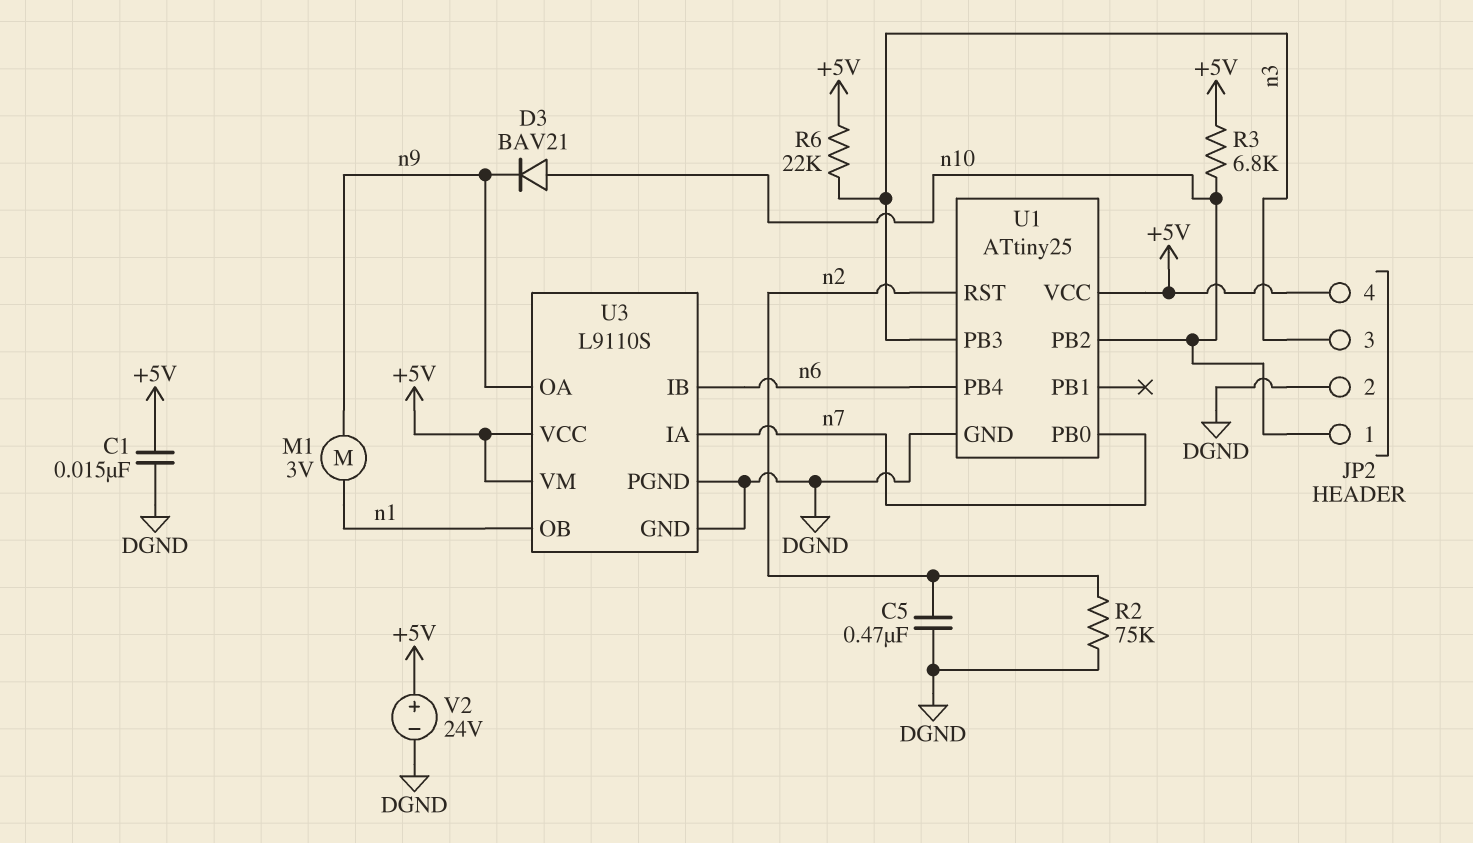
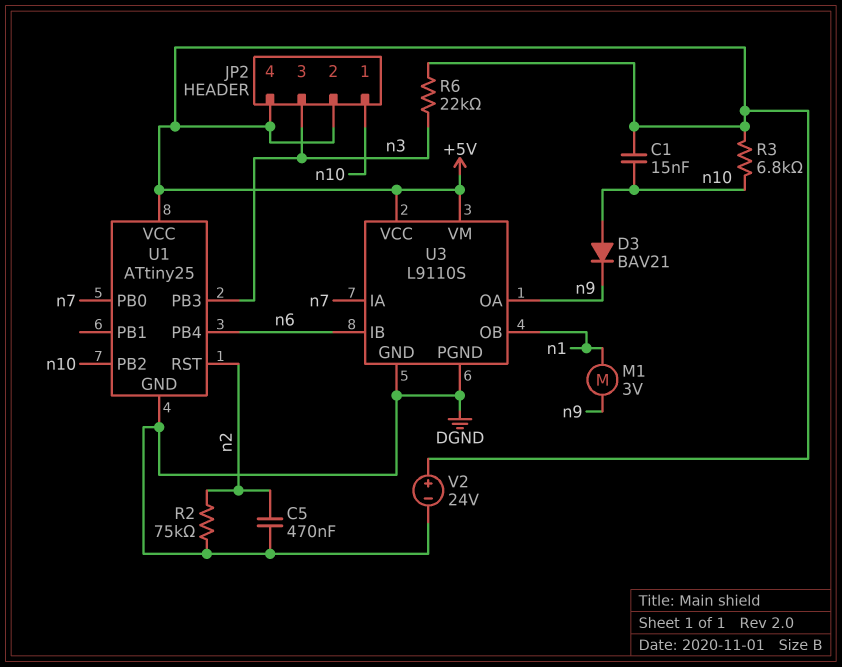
C1: 15nF (+5V, DGND) -> 15nF (+5V, n10)
JP2 pin 2: DGND -> +5V

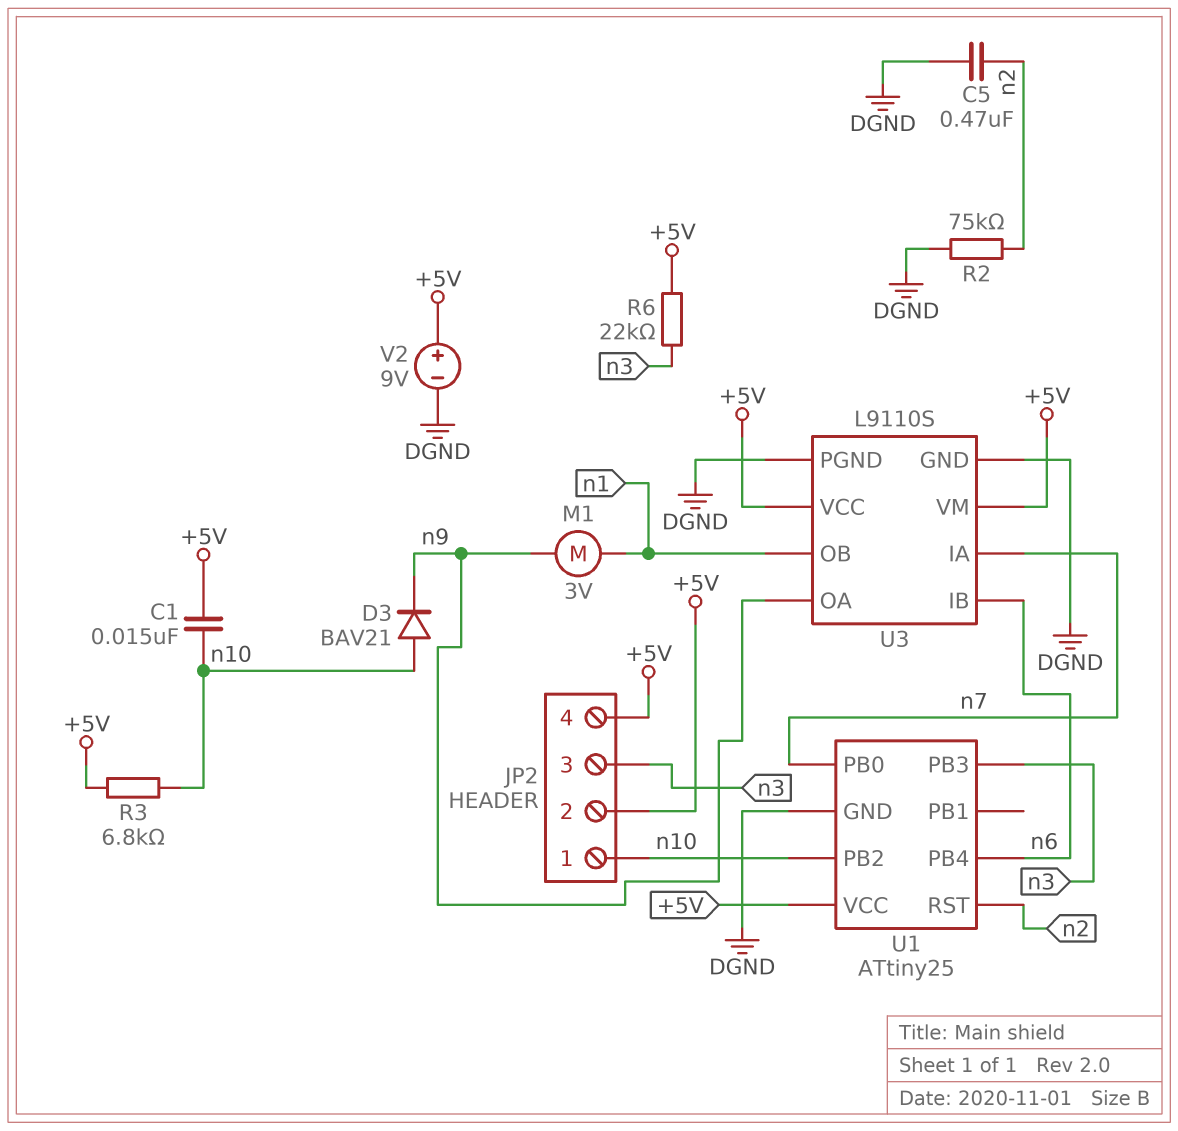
V2: 24V (plus +5V, minus DGND) -> 9V (plus +5V, minus DGND)

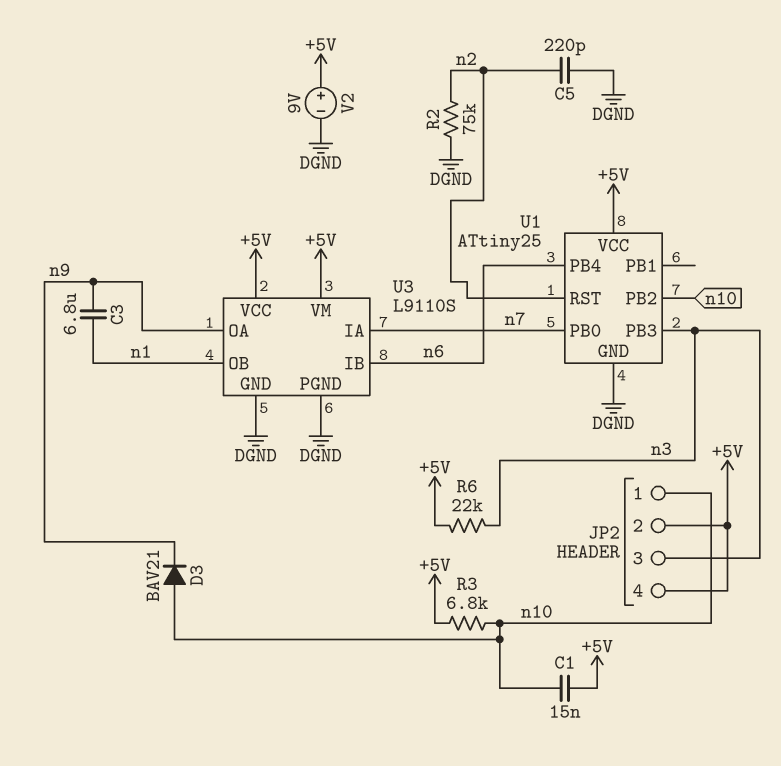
C3: none -> 6.8uF (n1, n9)
C5: 470nF (DGND, n2) -> 220pF (DGND, n2)
M1: motor 3V (n1, n9) -> none

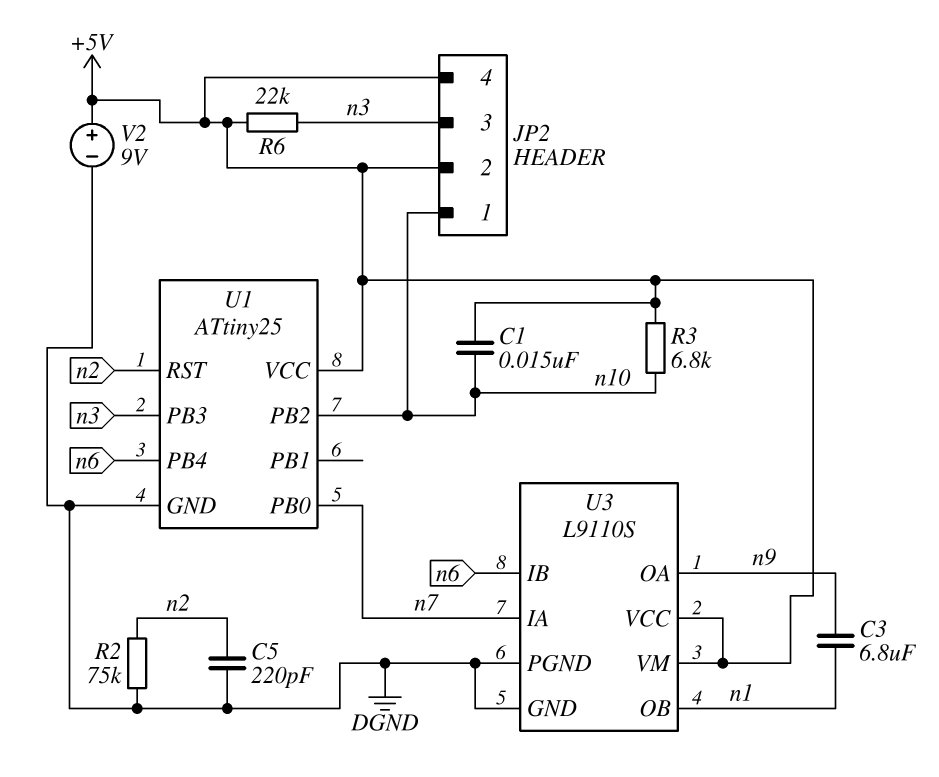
D3: diode BAV21 (A n10, K n9) -> none

